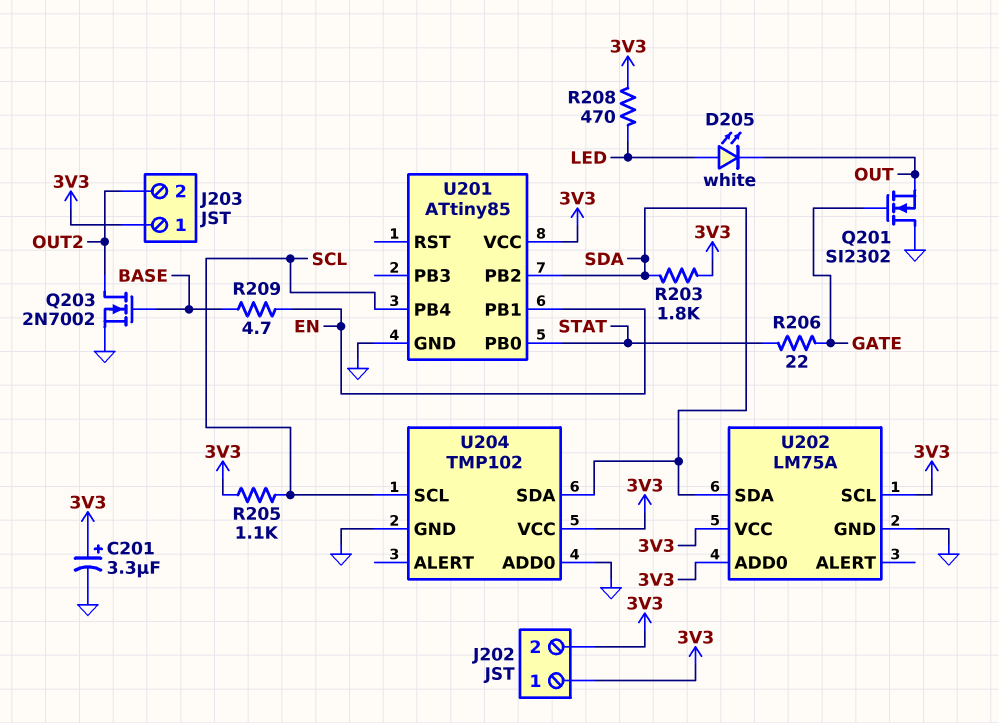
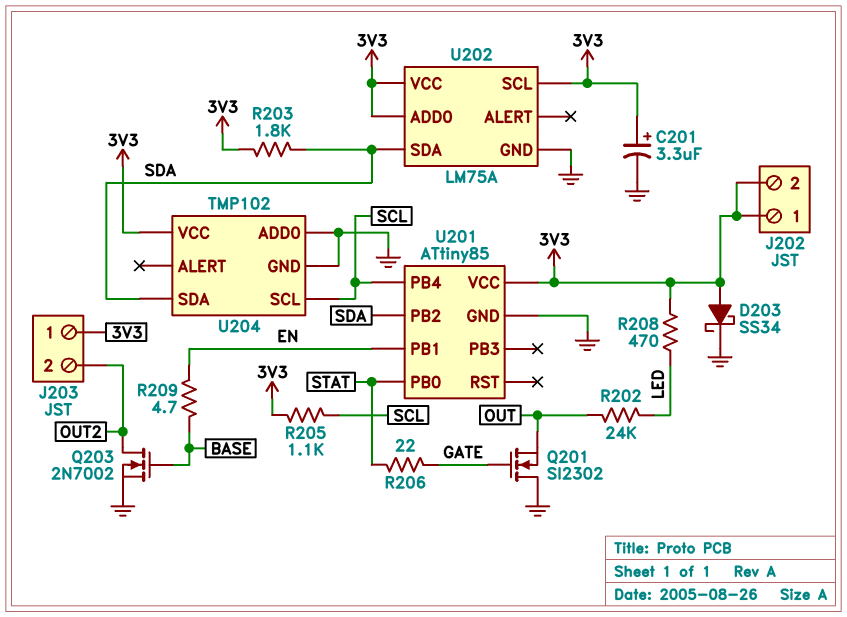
D203: none -> schottky SS34 (A 3V3, K GND)
D205: LED white (A LED, K OUT) -> none
R202: none -> 24k (LED, OUT)

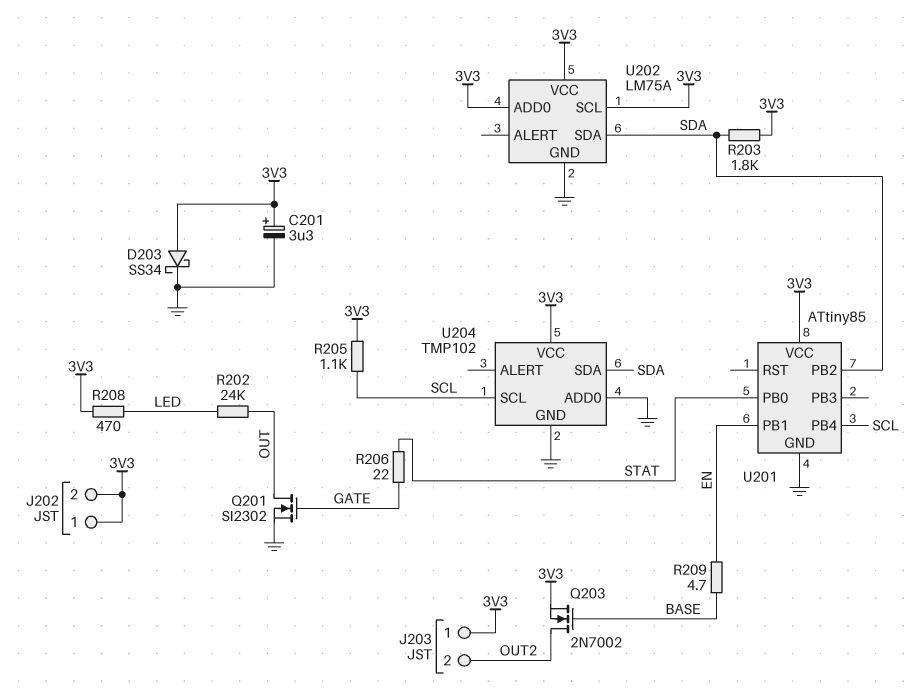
Q201: NMOS SI2302 (G GATE, D GND, S OUT) -> NMOS SI2302 (G GATE, D OUT, S GND)
Q203: NMOS 2N7002 (G BASE, D OUT2, S GND) -> NMOS 2N7002 (G BASE, D OUT2, S 3V3)

